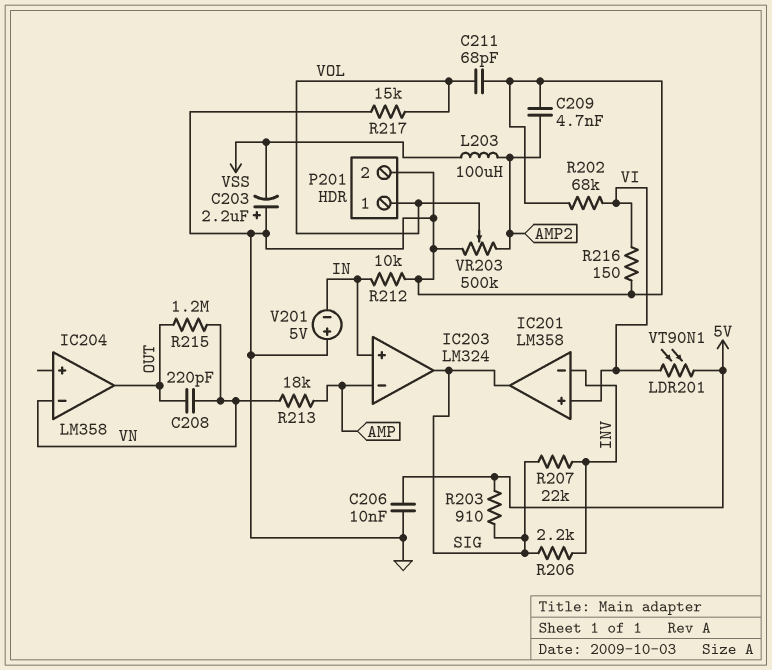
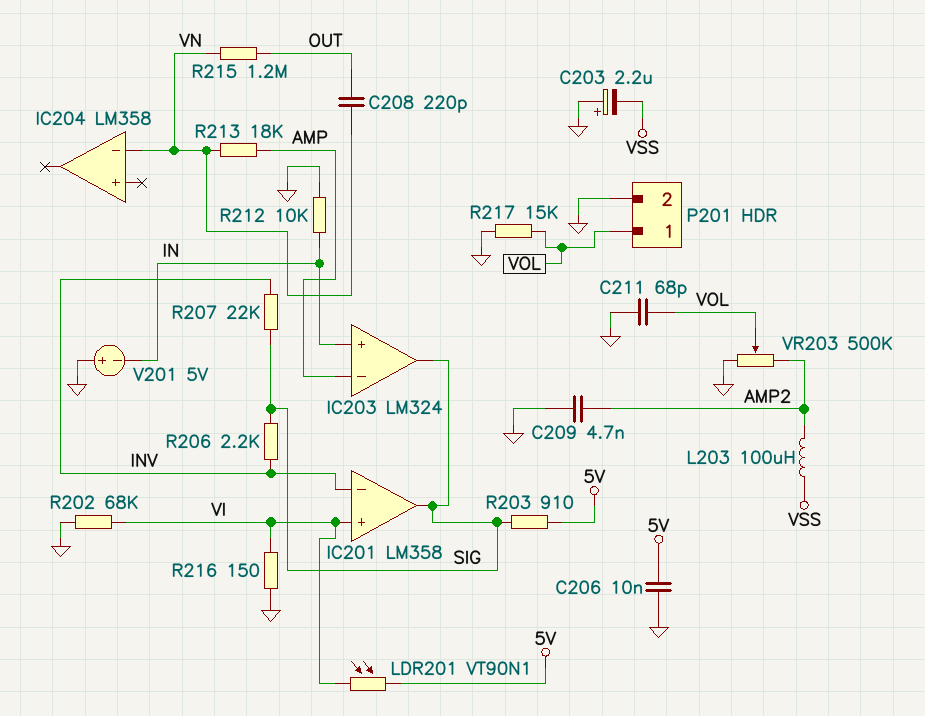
IC204 pin out: OUT -> none

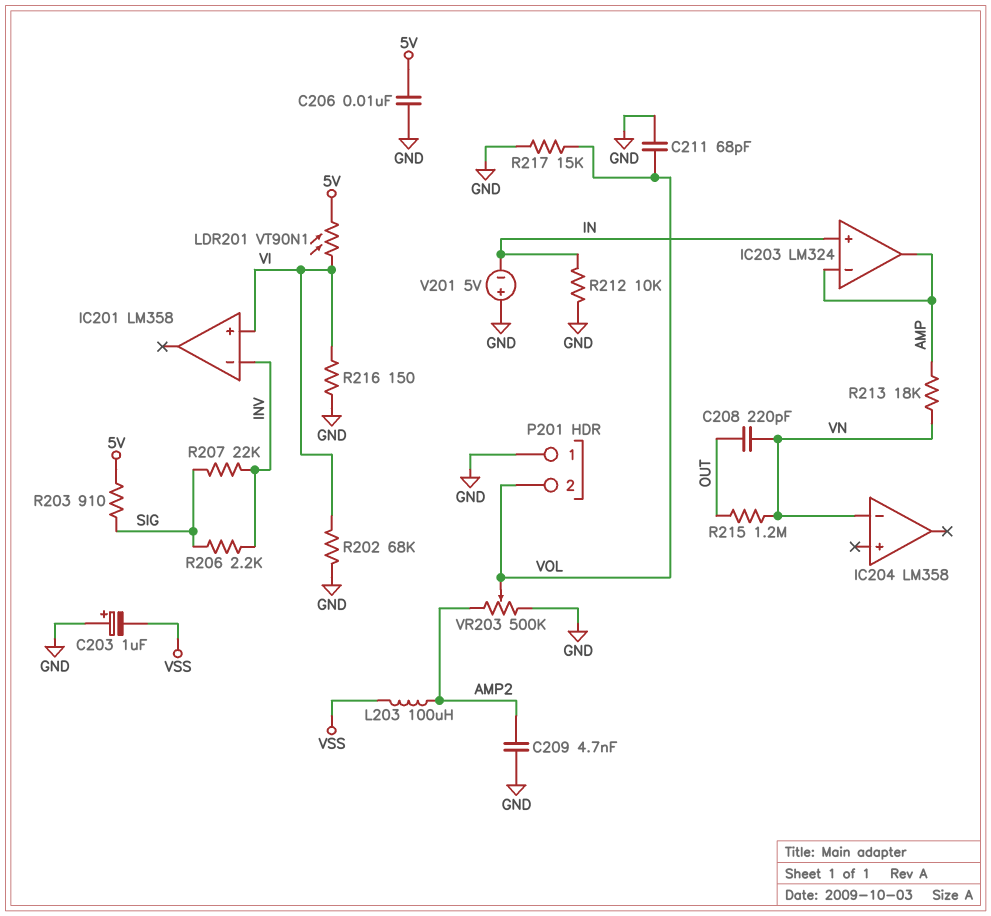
C203: 2.2uF (plus GND, minus VSS) -> 1uF (plus GND, minus VSS)
IC201 pin out: SIG -> none
IC203 pin out: SIG -> AMP
P201 pin 1: VOL -> GND
P201 pin 2: GND -> VOL

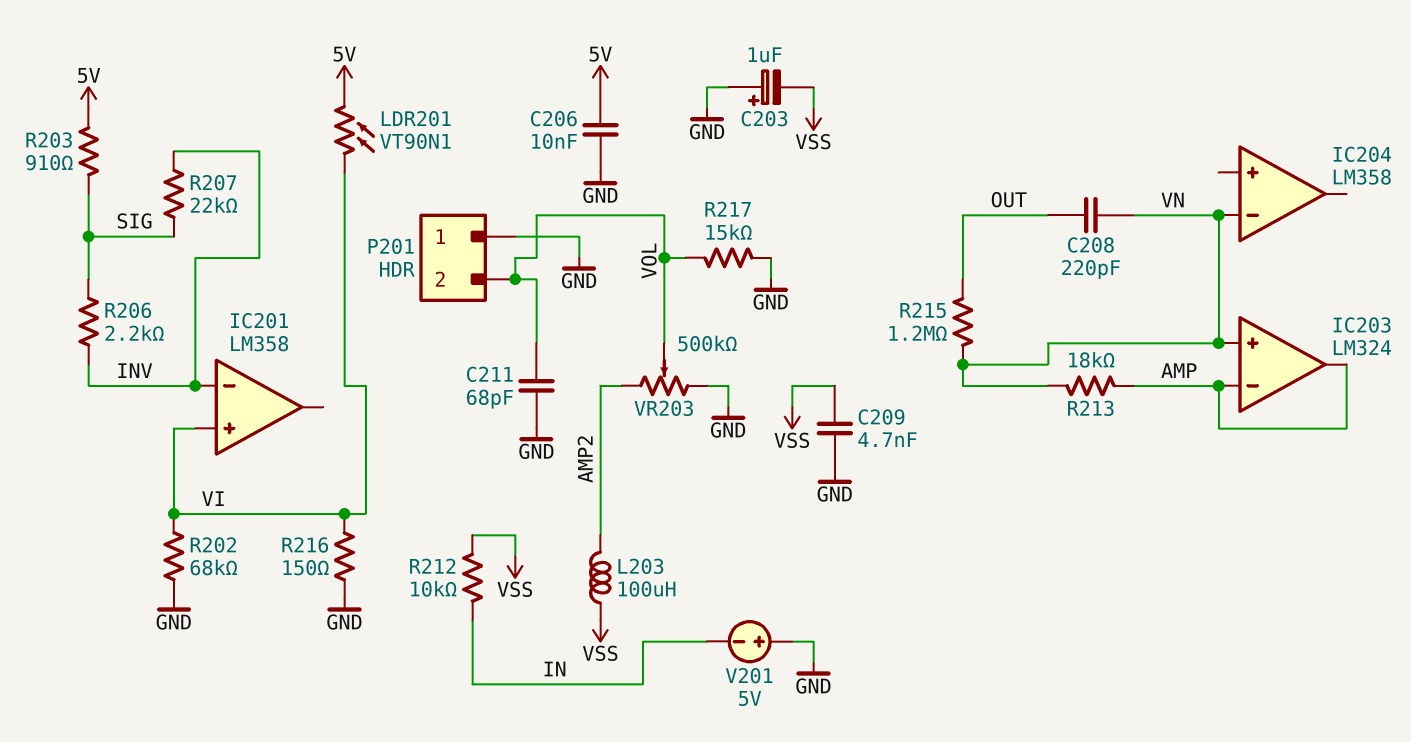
C209: 4.7nF (AMP2, GND) -> 4.7nF (GND, VSS)
IC203 pin in+: IN -> VN
R212: 10k (GND, IN) -> 10k (IN, VSS)

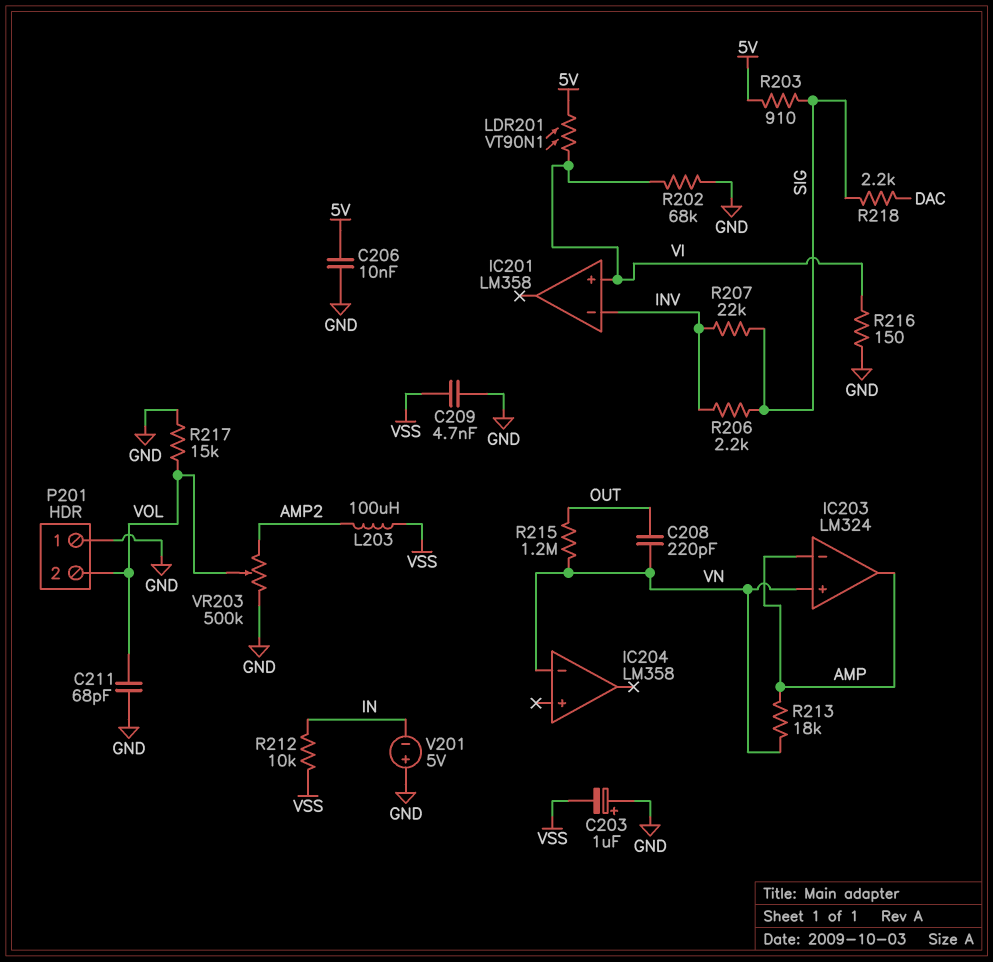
R218: none -> 2.2k (DAC, SIG)

